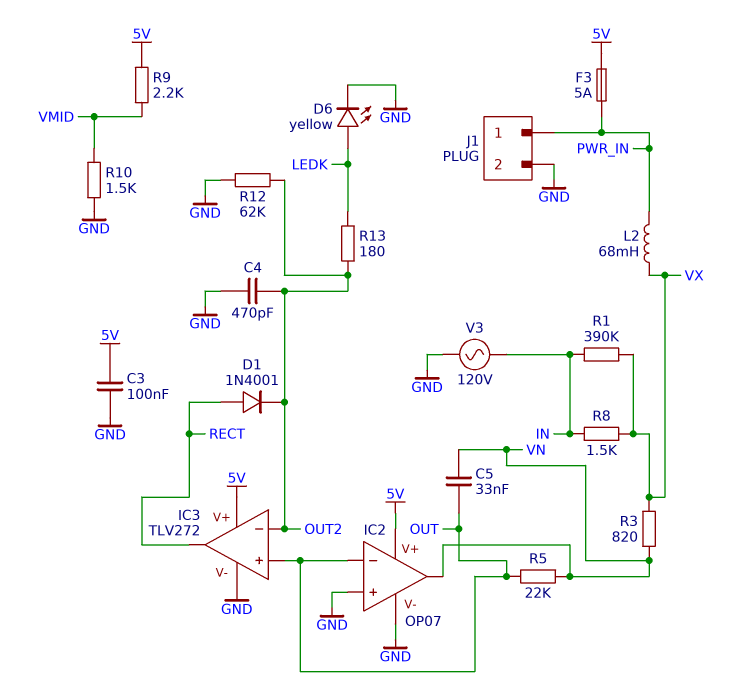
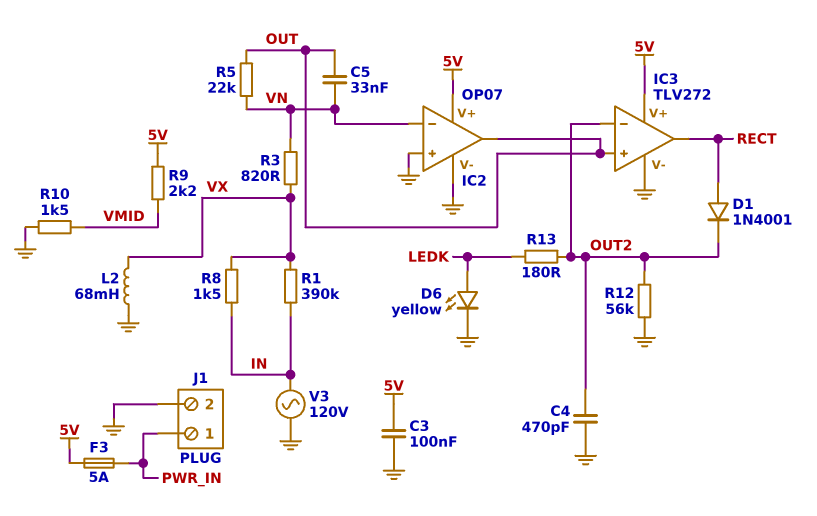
IC2 pin in-: OUT -> VN
IC2 pin out: VN -> OUT
L2: 68mH (PWR_IN, VX) -> 68mH (GND, VX)
R12: 62k (GND, OUT2) -> 56k (GND, OUT2)

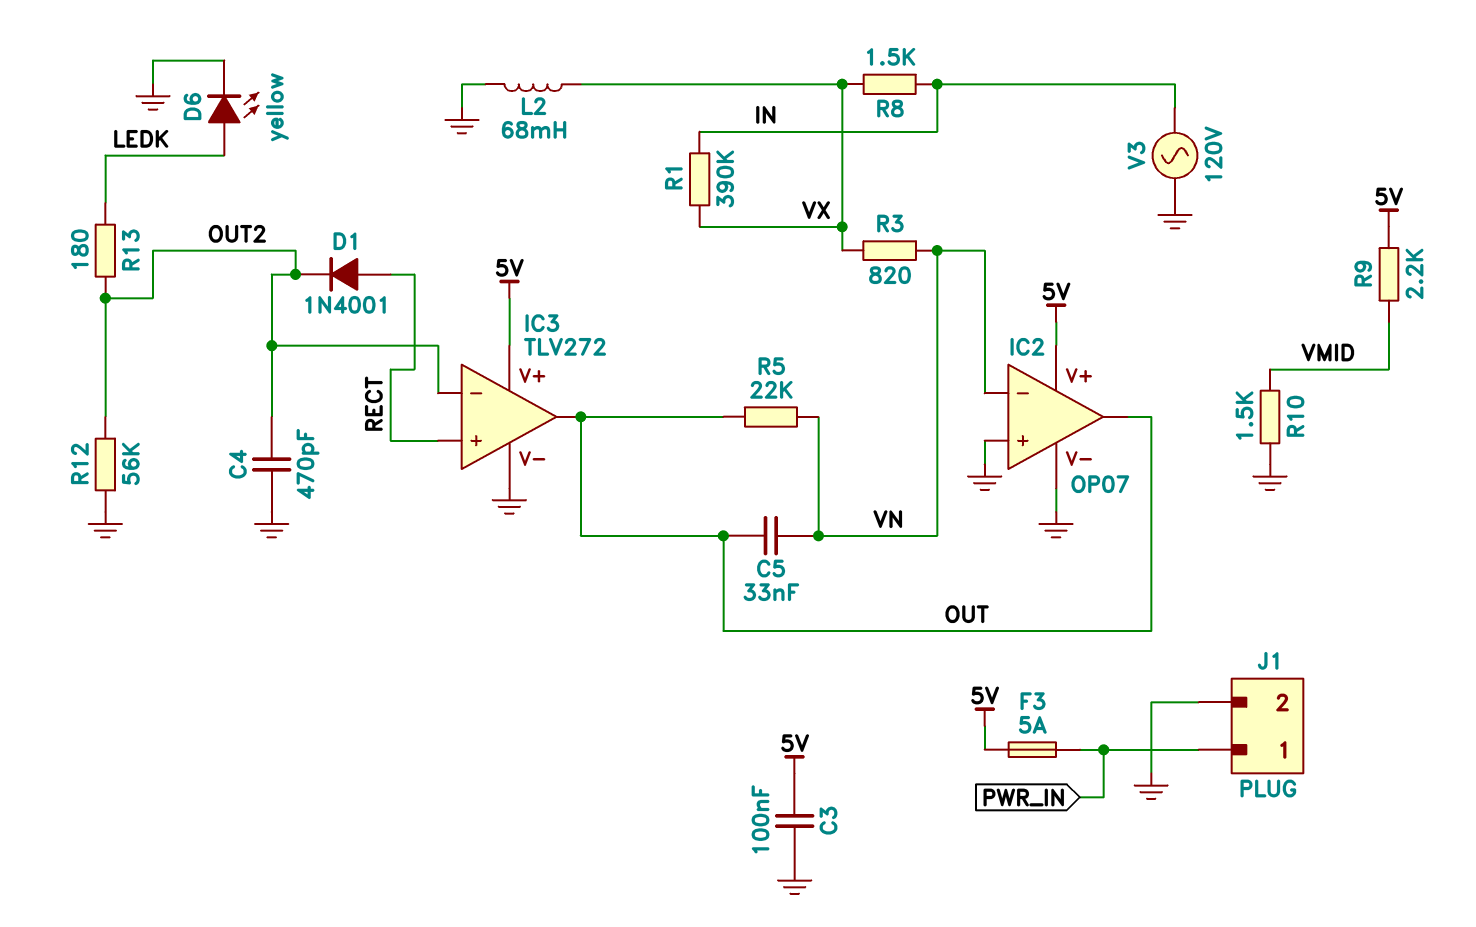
IC3 pin in+: OUT -> RECT
IC3 pin out: RECT -> OUT

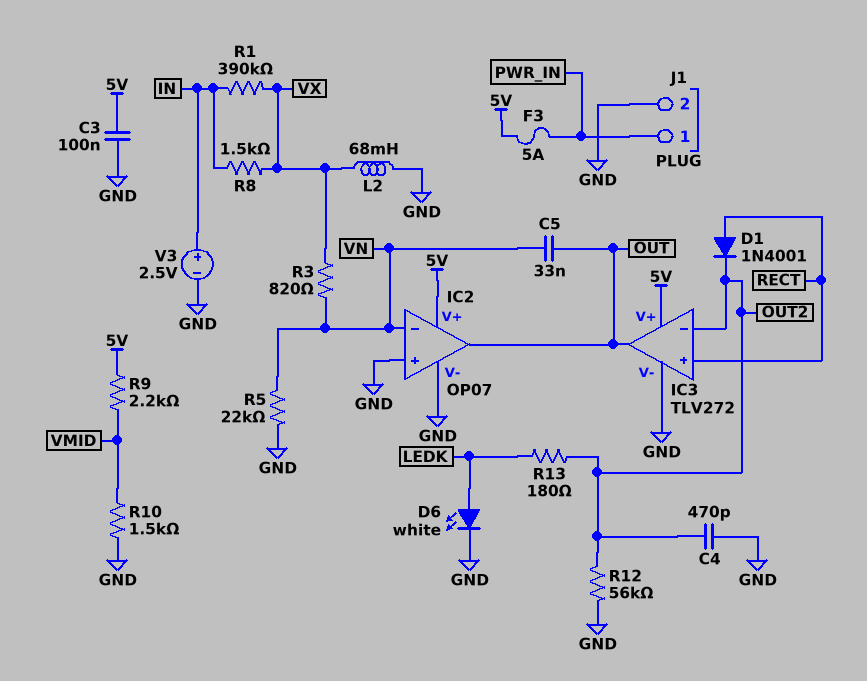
D6: LED yellow (A LEDK, K GND) -> LED white (A LEDK, K GND)
R5: 22k (OUT, VN) -> 22k (GND, VN)
V3: AC 120V (GND, IN) -> 2.5V (plus IN, minus GND)

